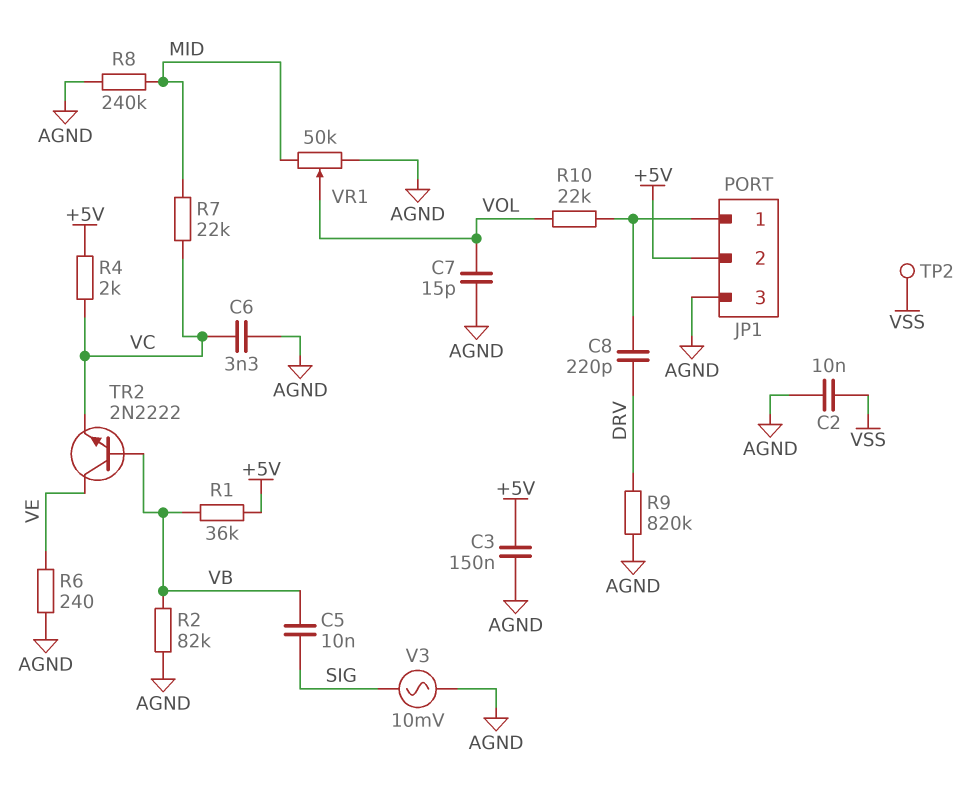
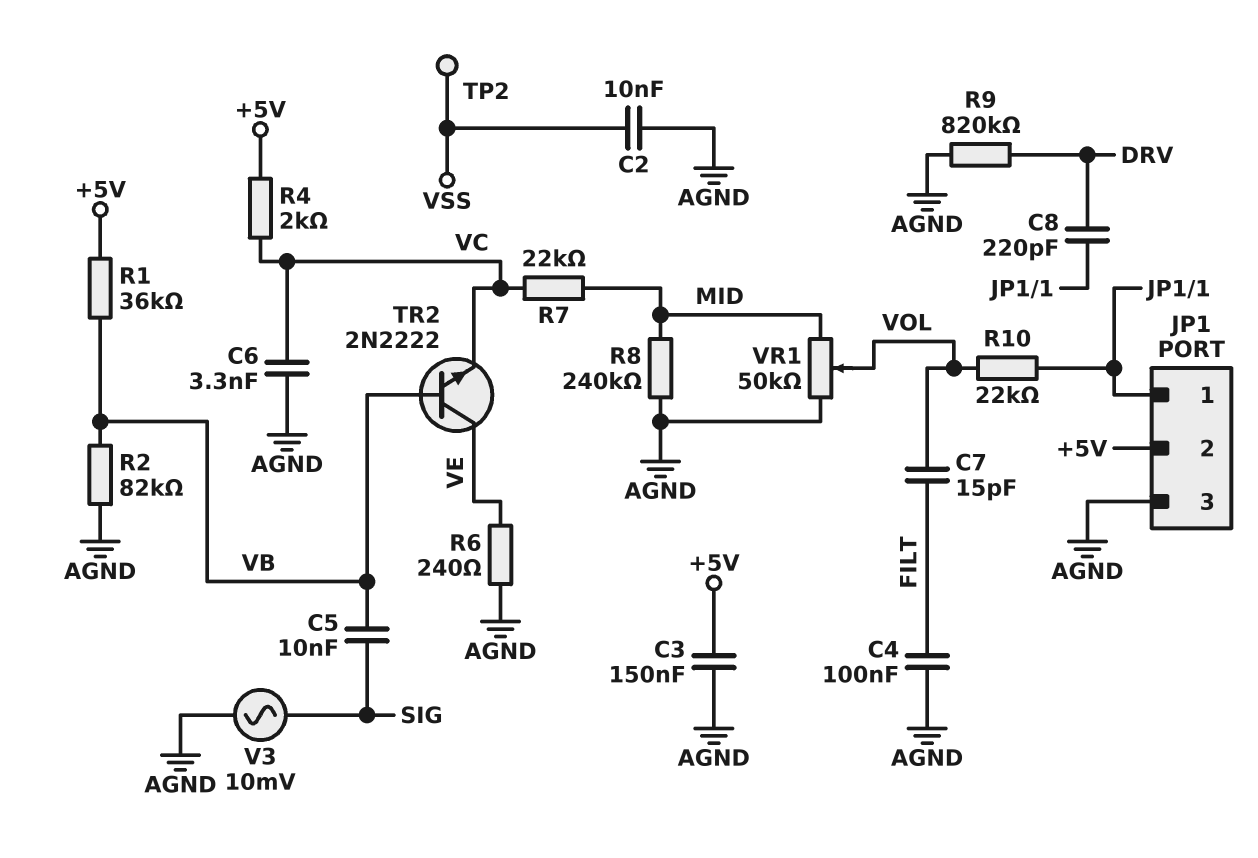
C4: none -> 100nF (AGND, FILT)
C7: 15pF (AGND, VOL) -> 15pF (FILT, VOL)

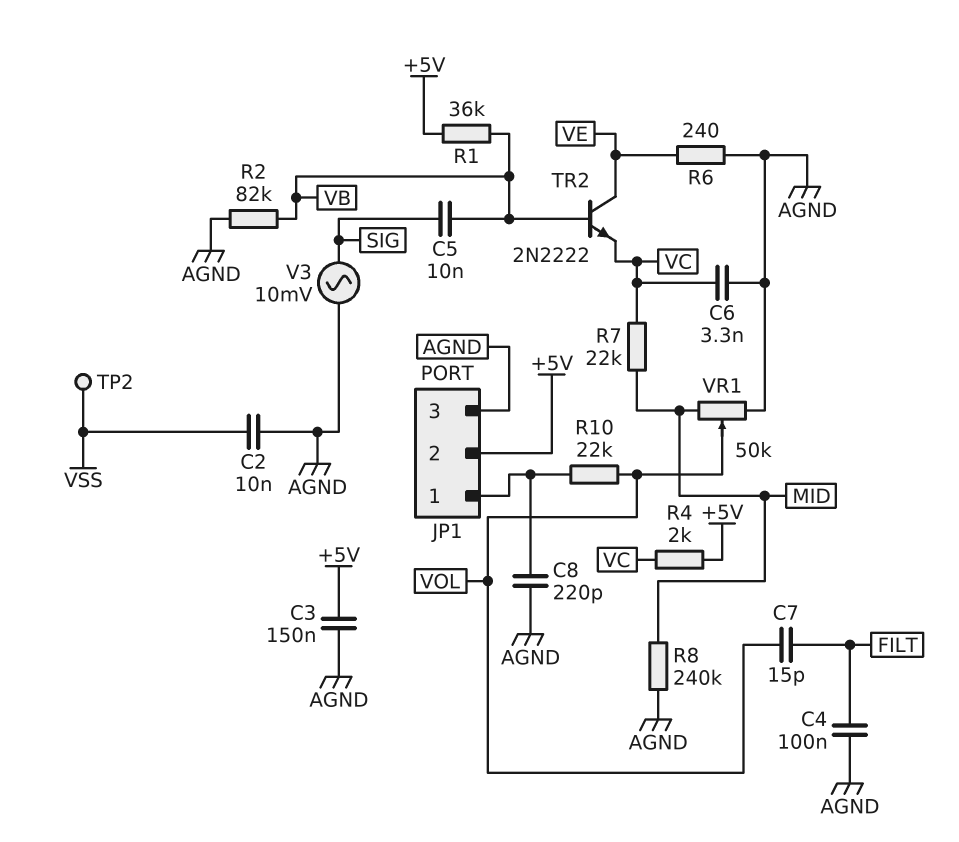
C8: 220pF (DRV, JP1/1) -> 220pF (AGND, JP1/1)
R9: 820k (AGND, DRV) -> none

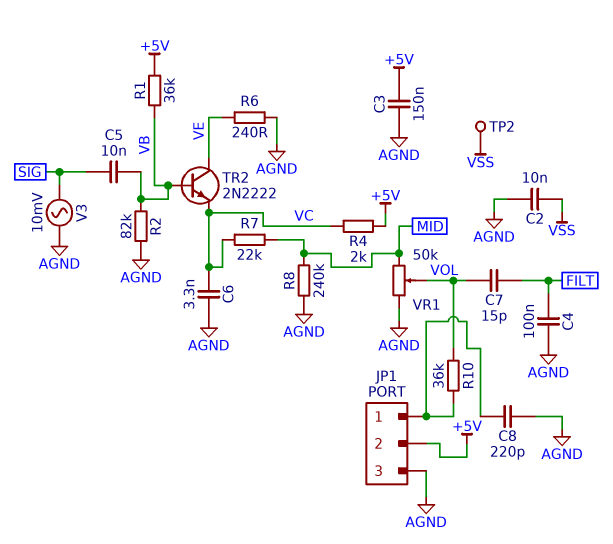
R10: 22k (JP1/1, VOL) -> 36k (JP1/1, VOL)

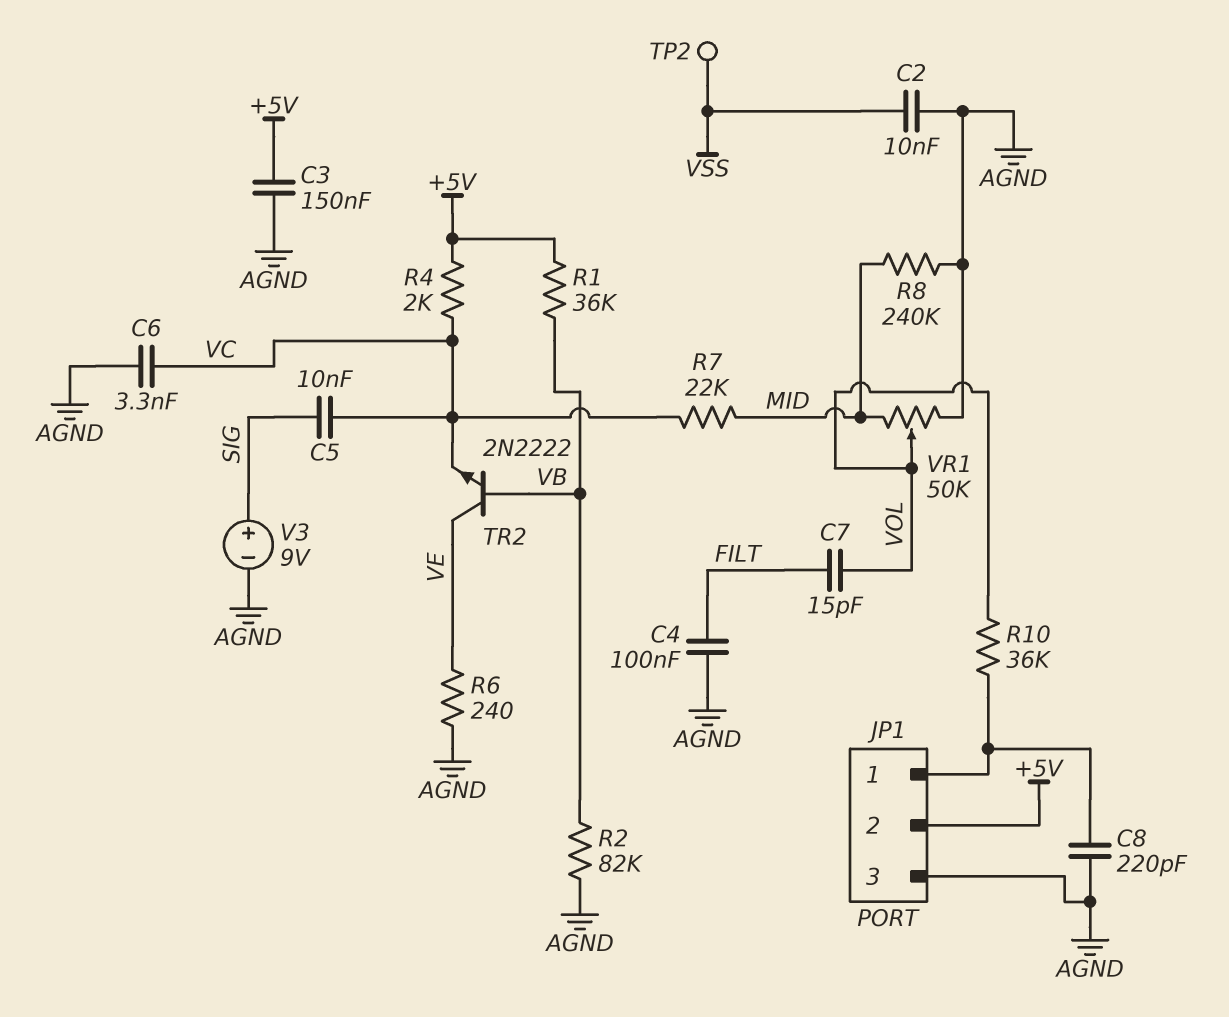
C5: 10nF (SIG, VB) -> 10nF (SIG, VC)
V3: AC 10mV (AGND, SIG) -> 9V (plus SIG, minus AGND)

